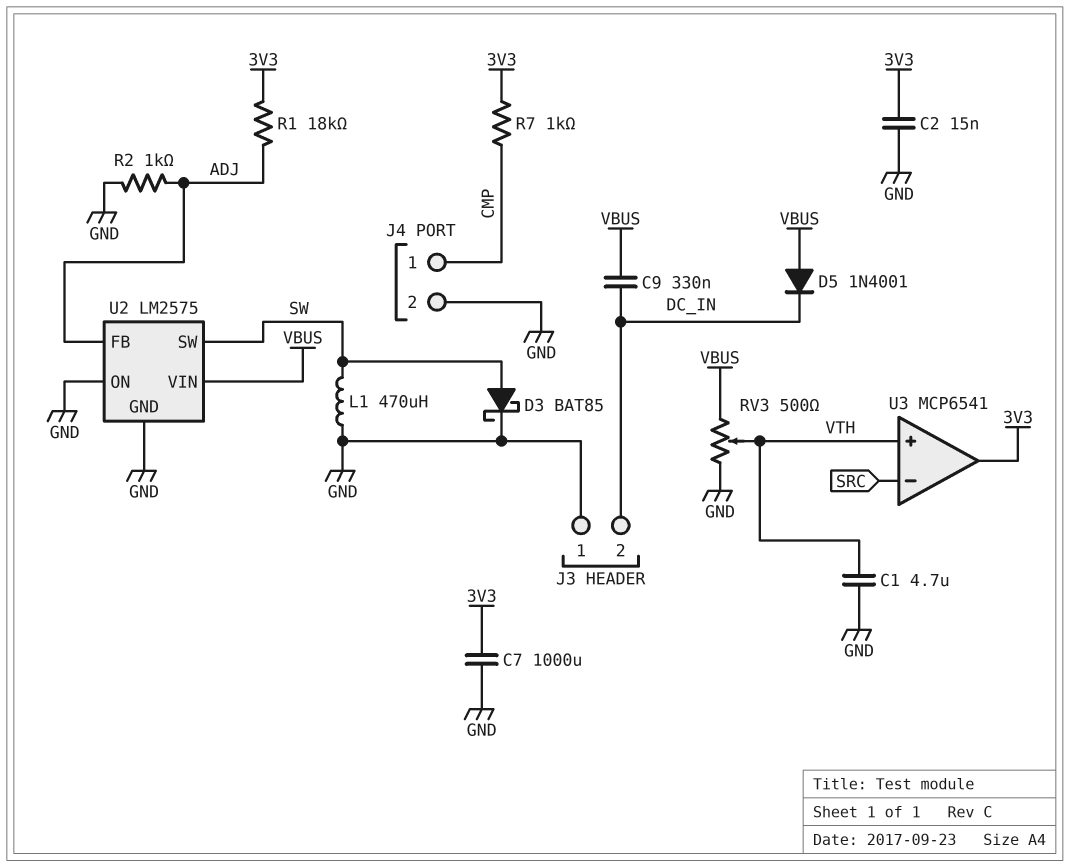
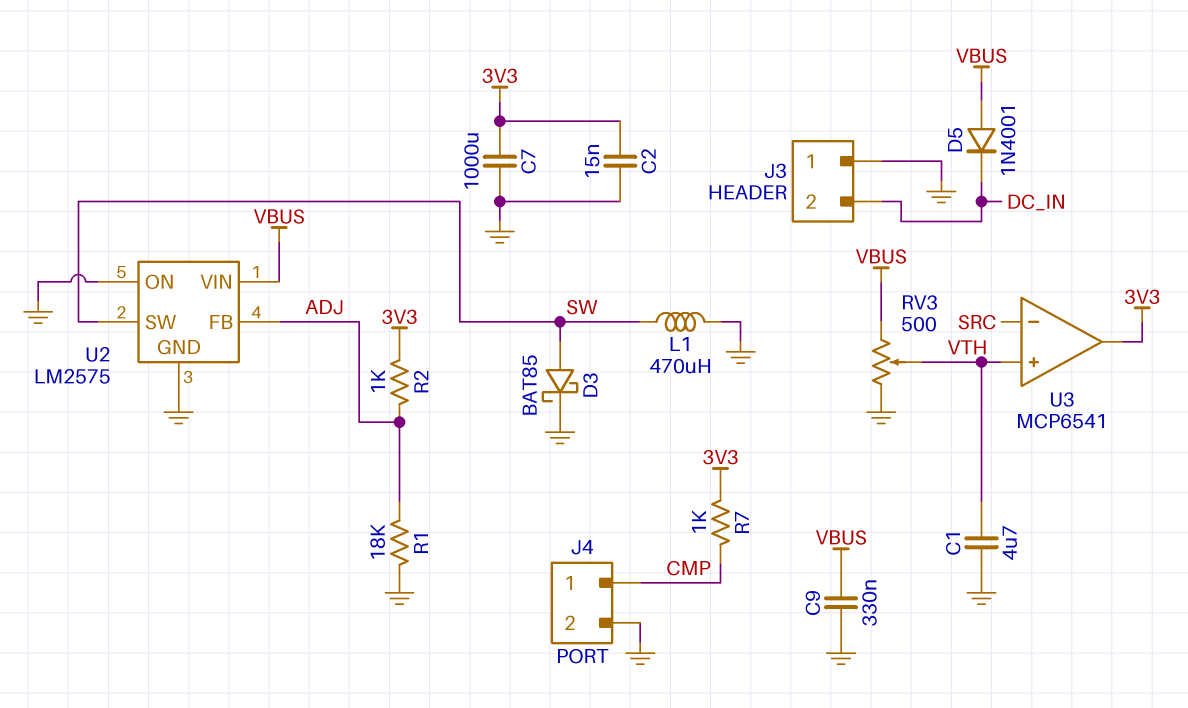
C9: 330nF (DC_IN, VBUS) -> 330nF (GND, VBUS)
R1: 18k (3V3, ADJ) -> 18k (ADJ, GND)
R2: 1k (ADJ, GND) -> 1k (3V3, ADJ)

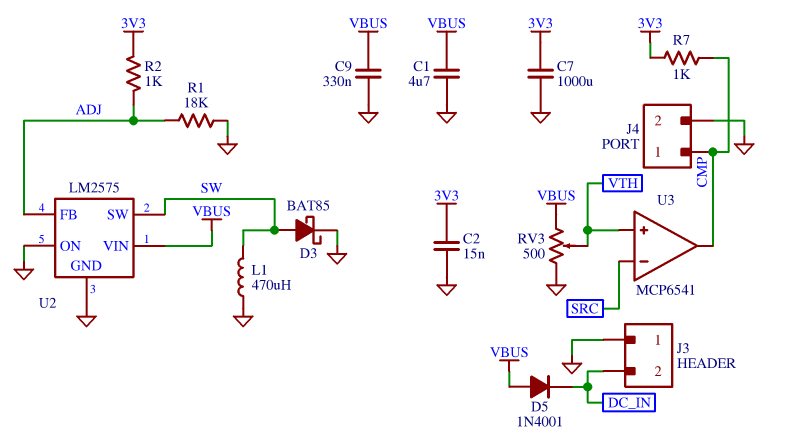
C1: 4.7uF (GND, VTH) -> 4.7uF (GND, VBUS)
U3 pin out: 3V3 -> CMP

